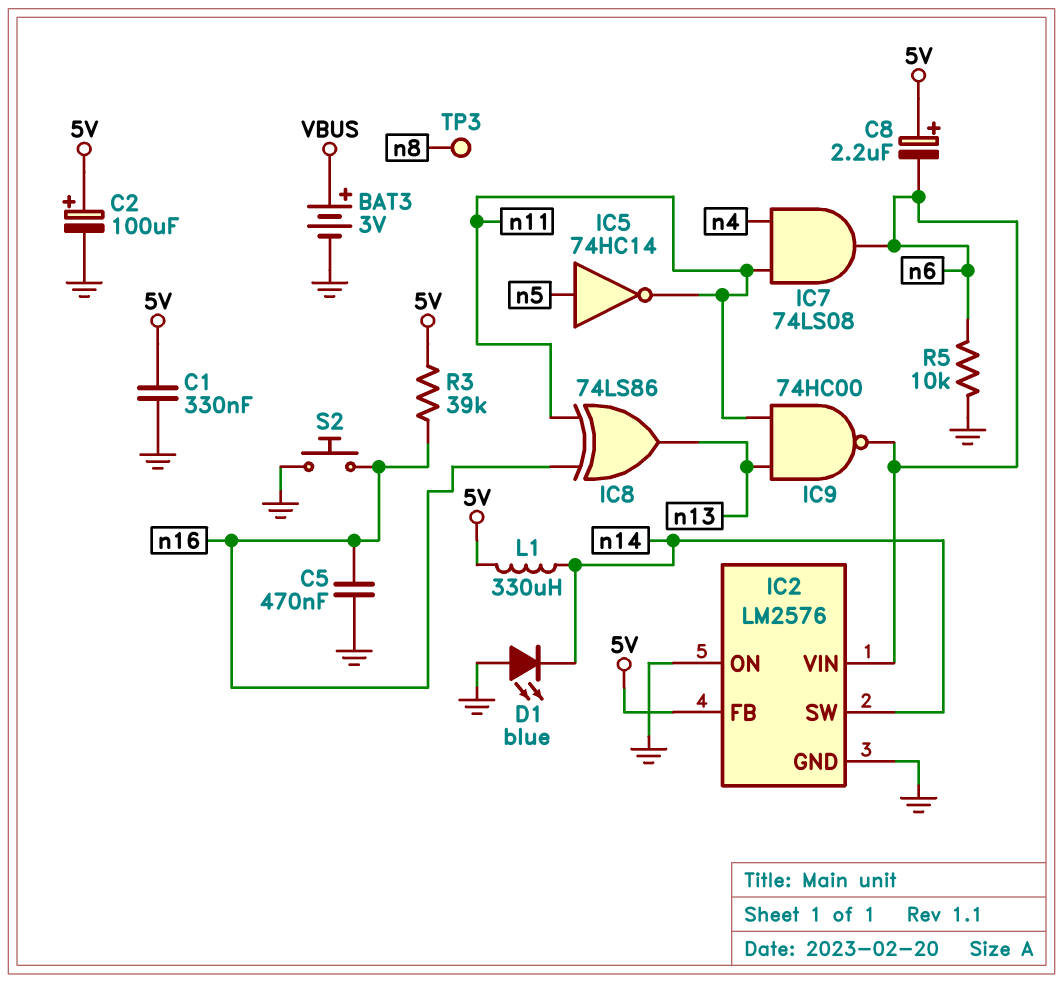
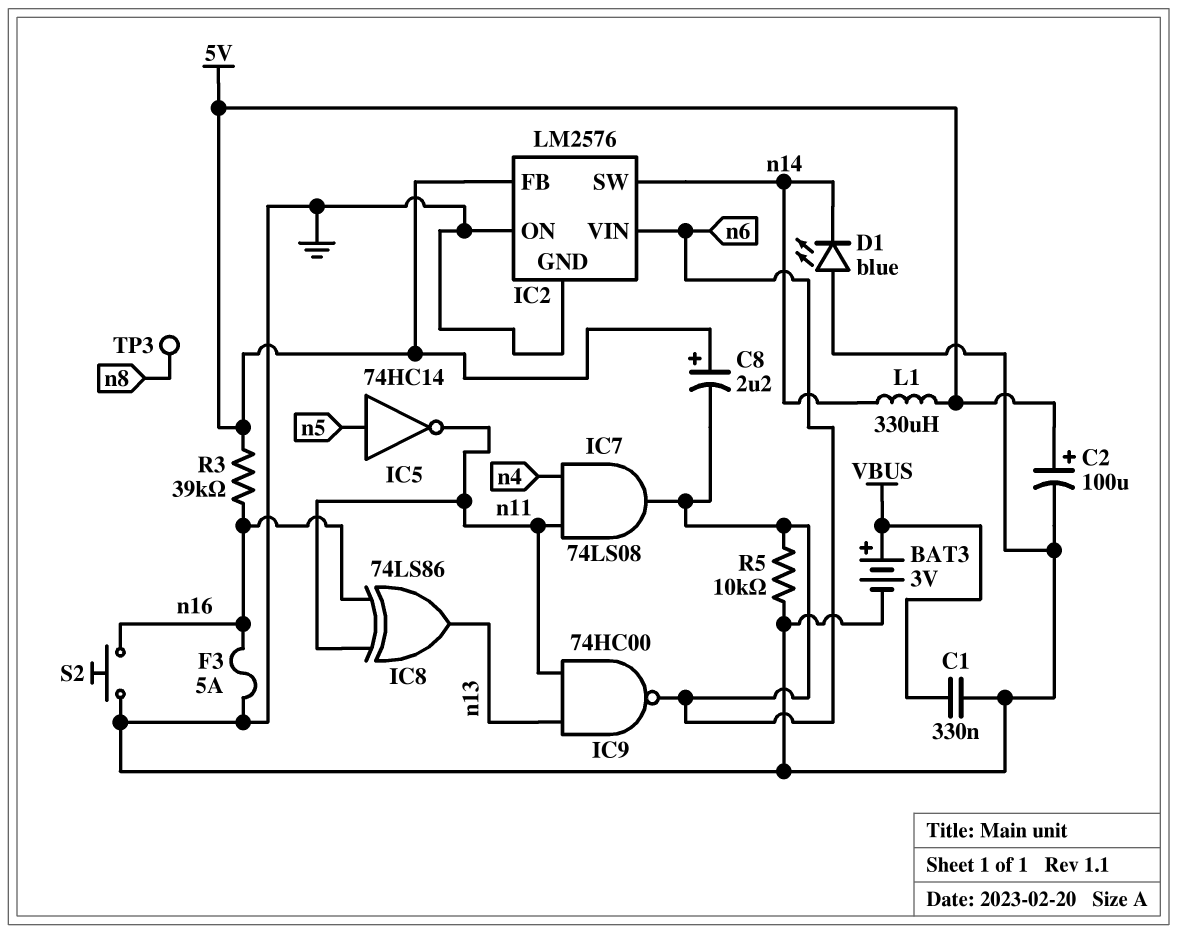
C1: 330nF (5V, GND) -> 330nF (GND, VBUS)
C5: 470nF (GND, n16) -> none
F3: none -> 5A (GND, n16)

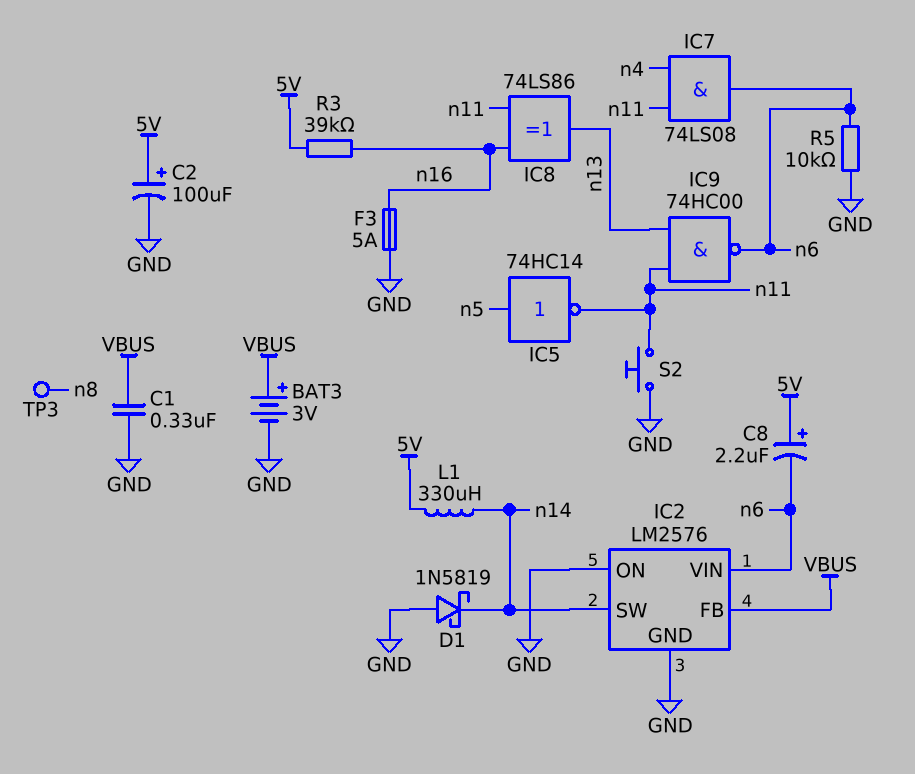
D1: LED blue (A GND, K n14) -> schottky 1N5819 (A GND, K n14)
IC2 pin FB: 5V -> VBUS
S2: button (GND, n16) -> button (GND, n11)

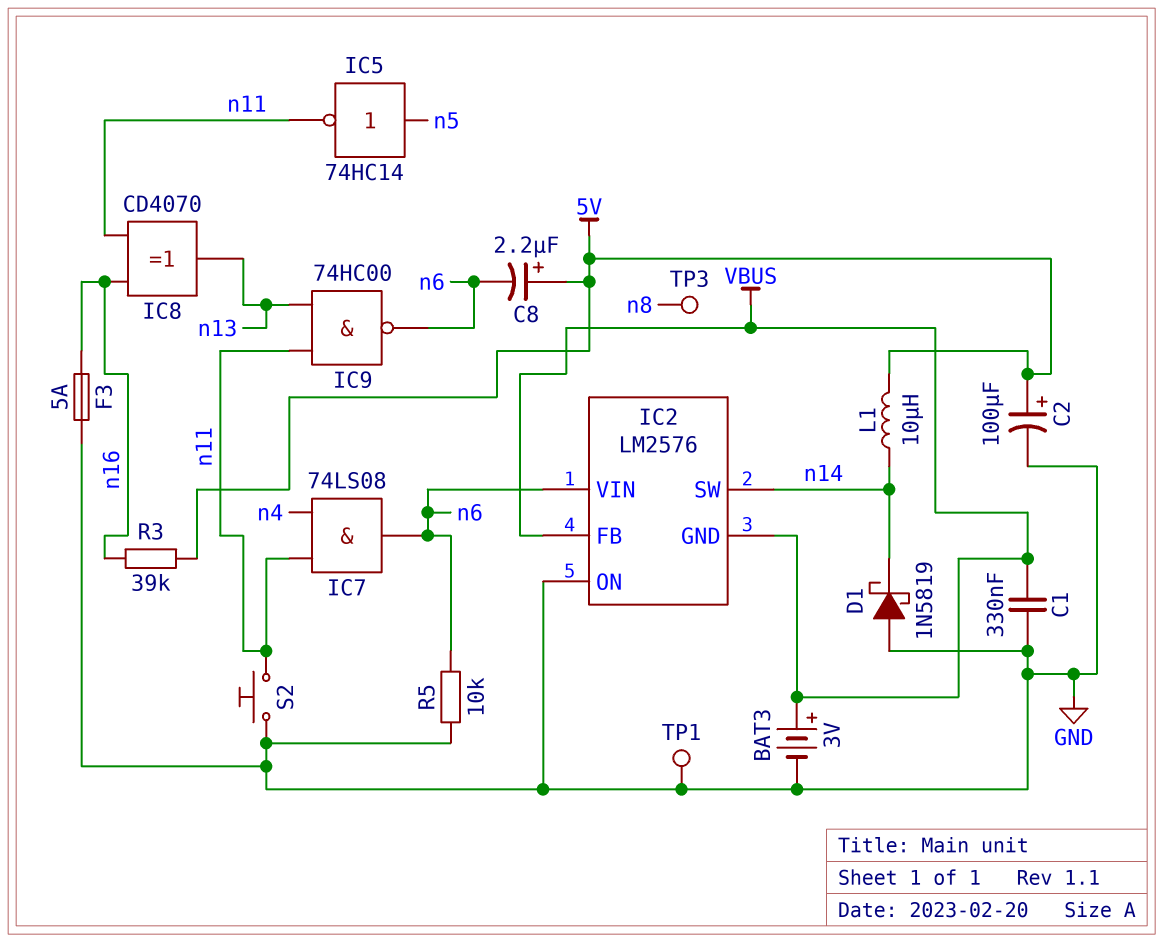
IC2 pin GND: GND -> VBUS
IC8: XOR 74LS86 (in n11, in n16, out n13) -> XOR CD4070 (in n11, in n16, out n13)
L1: 330uH (5V, n14) -> 10uH (5V, n14)
TP1: none -> test point (GND)

